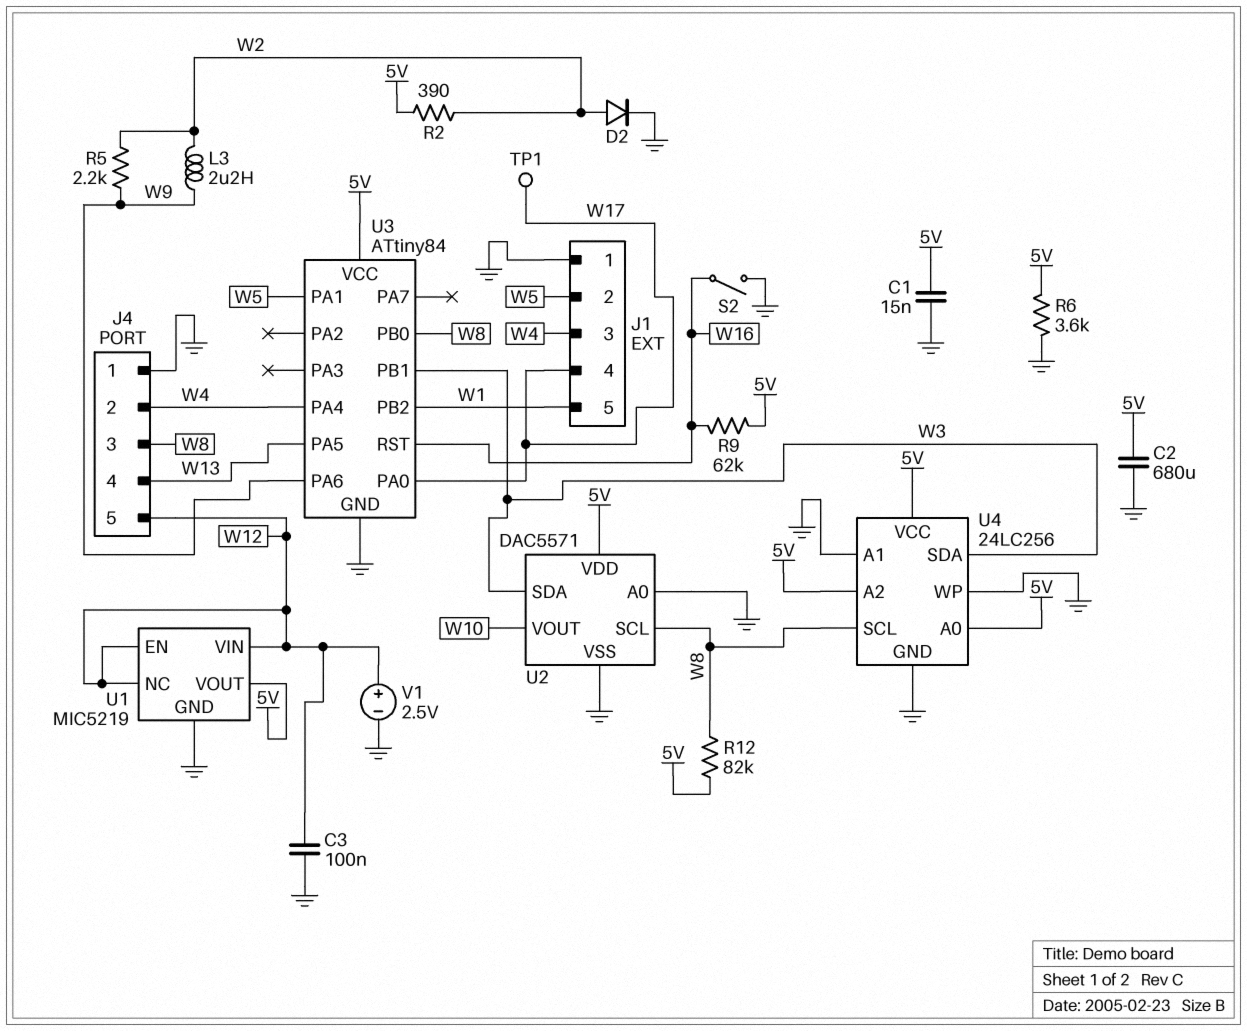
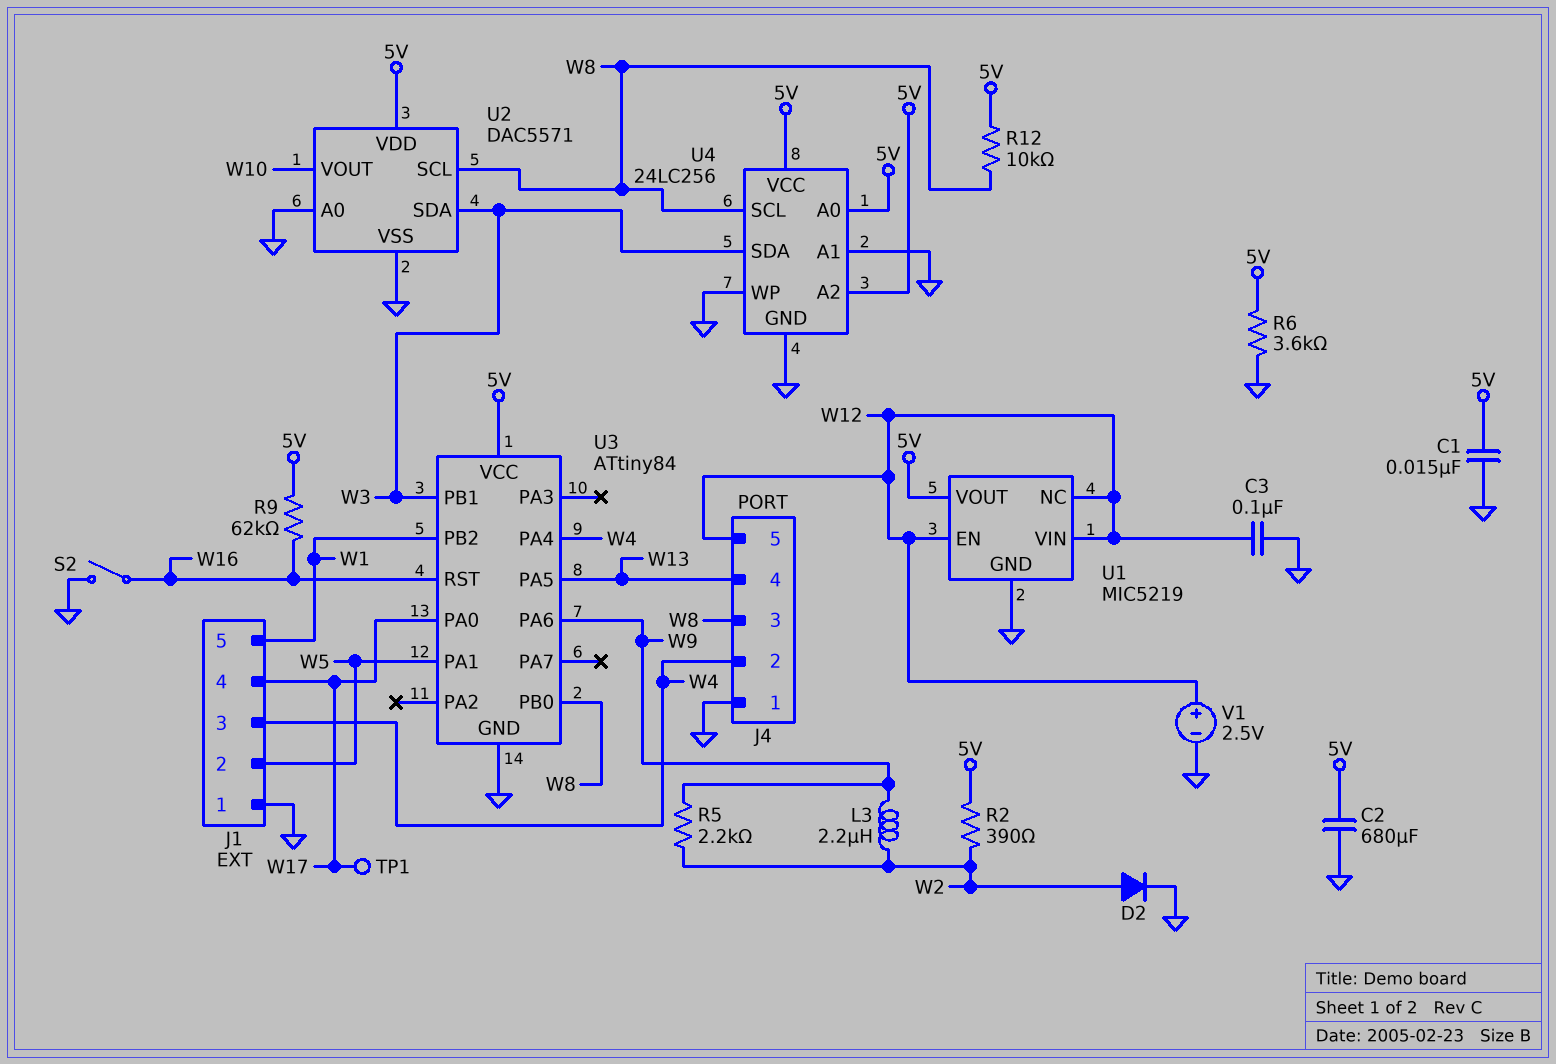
R12: 82k (5V, W8) -> 10k (5V, W8)

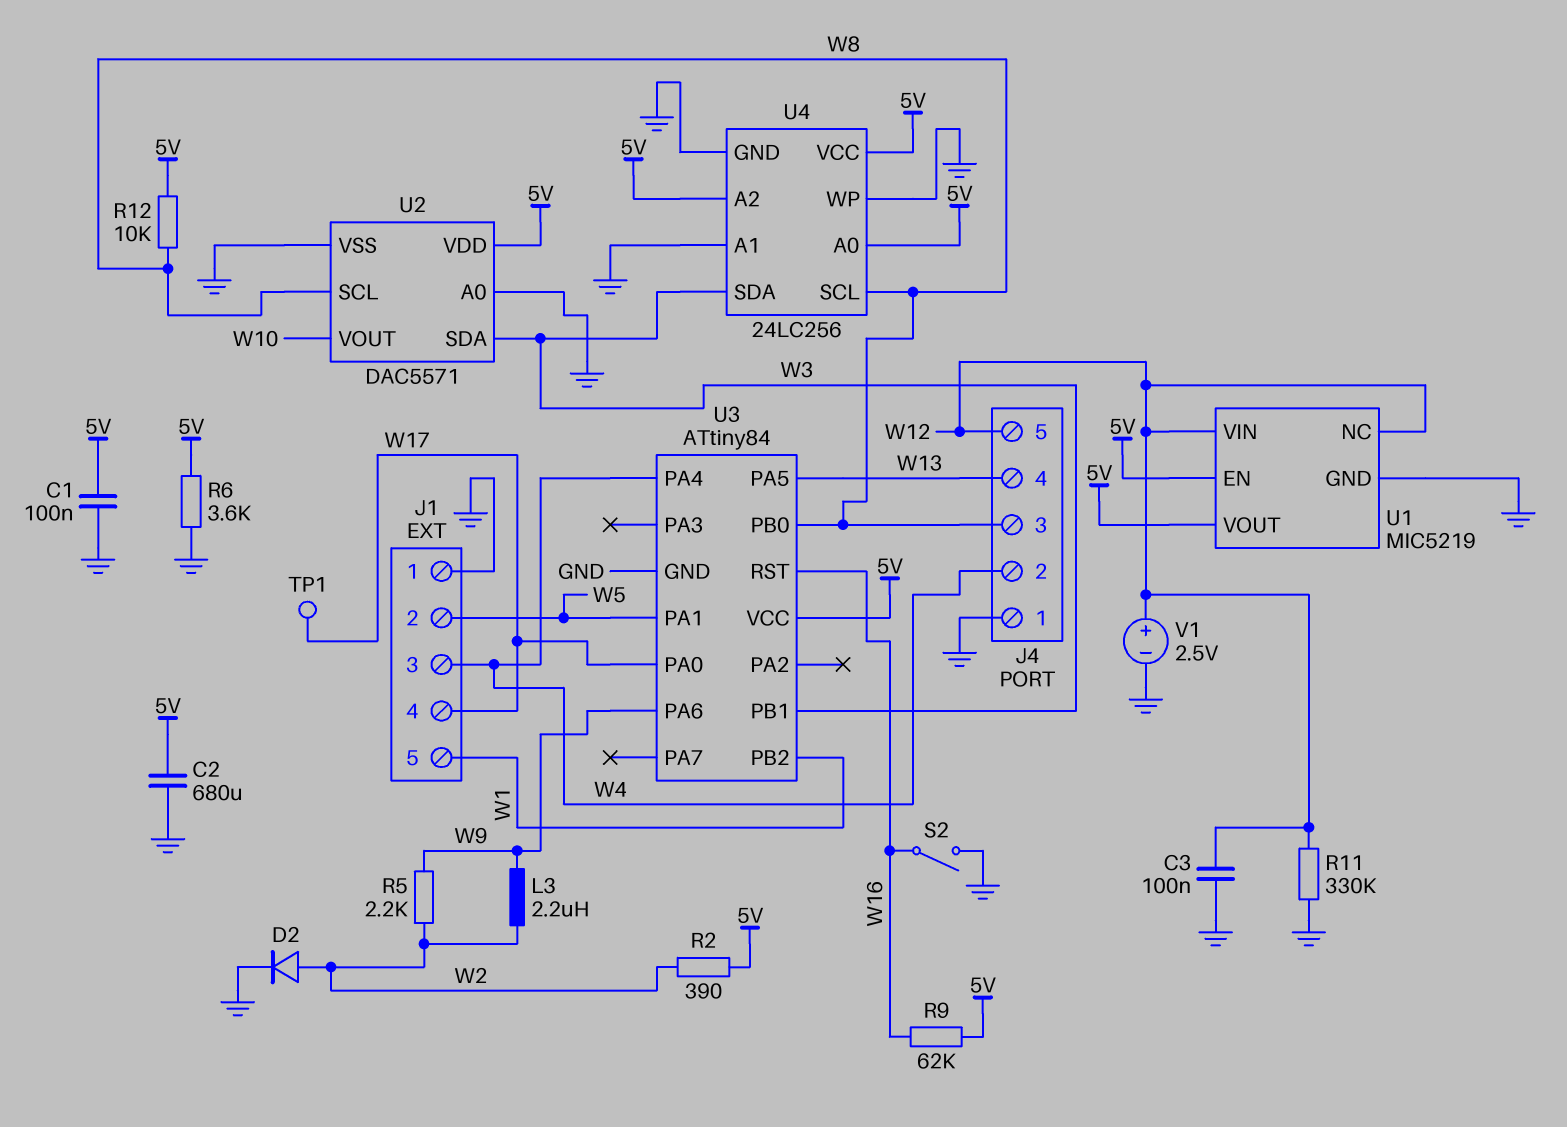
C1: 15nF (5V, GND) -> 100nF (5V, GND)
R11: none -> 330k (GND, W12)
U1 pin EN: W12 -> 5V

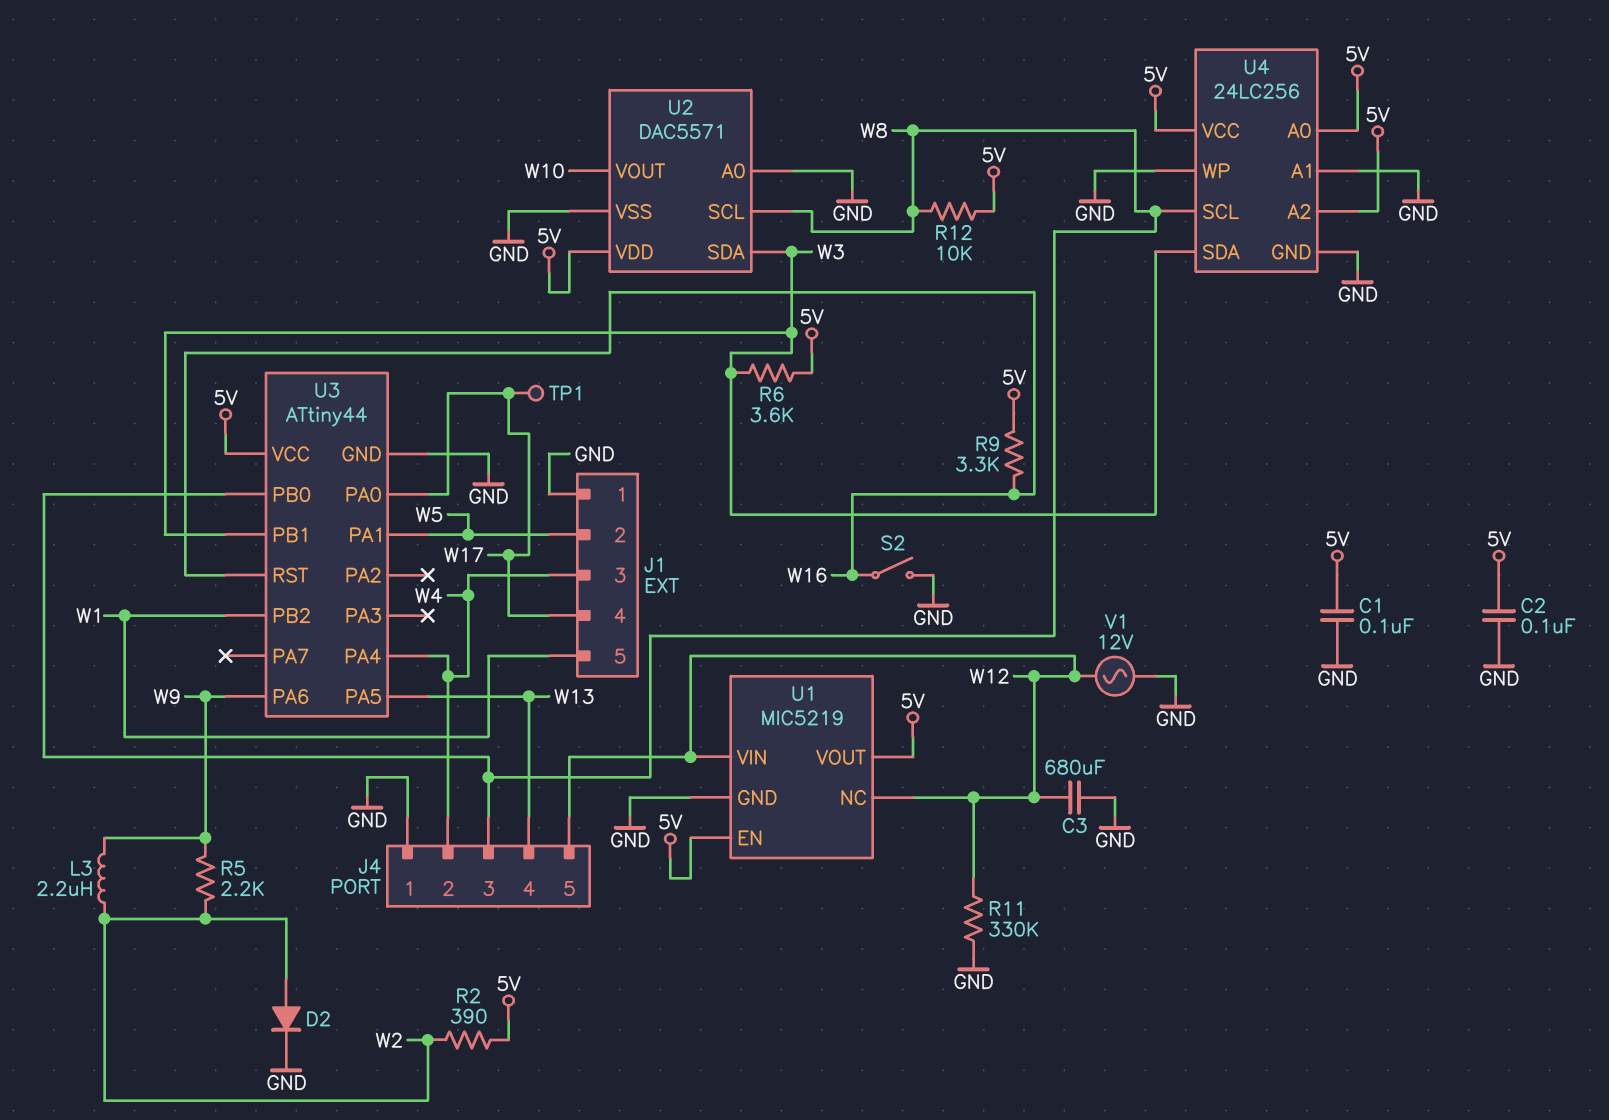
C2: 680uF (5V, GND) -> 100nF (5V, GND)
C3: 100nF (GND, W12) -> 680uF (GND, W12)
R6: 3.6k (5V, GND) -> 3.6k (5V, W3)
R9: 62k (5V, W16) -> 3.3k (5V, W16)
U3: ATtiny84 -> ATtiny44
V1: 2.5V (plus W12, minus GND) -> AC 12V (GND, W12)

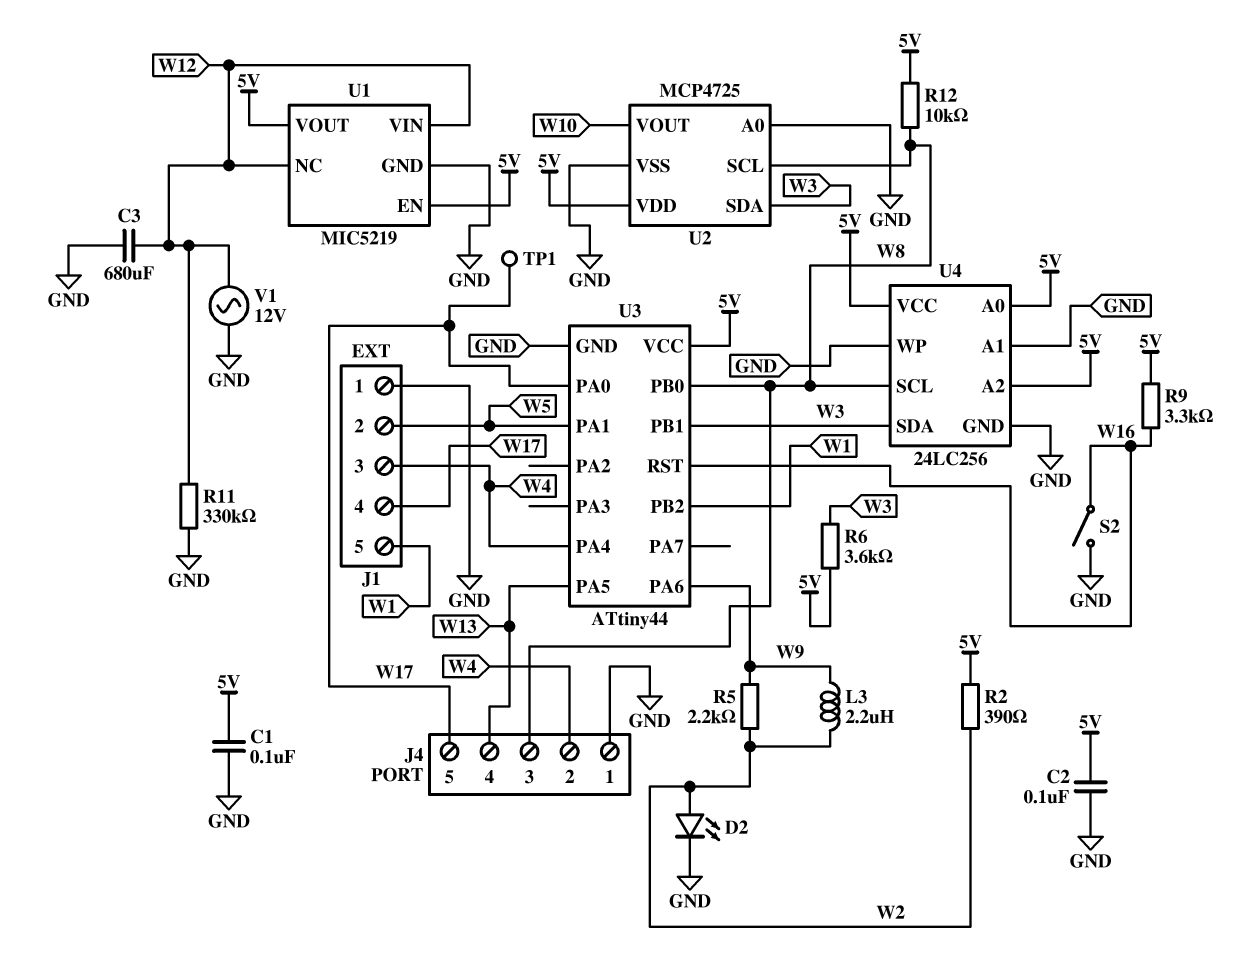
D2: diode (A W2, K GND) -> LED (A W2, K GND)
J4 pin 5: W12 -> W17
U2: DAC5571 -> MCP4725

